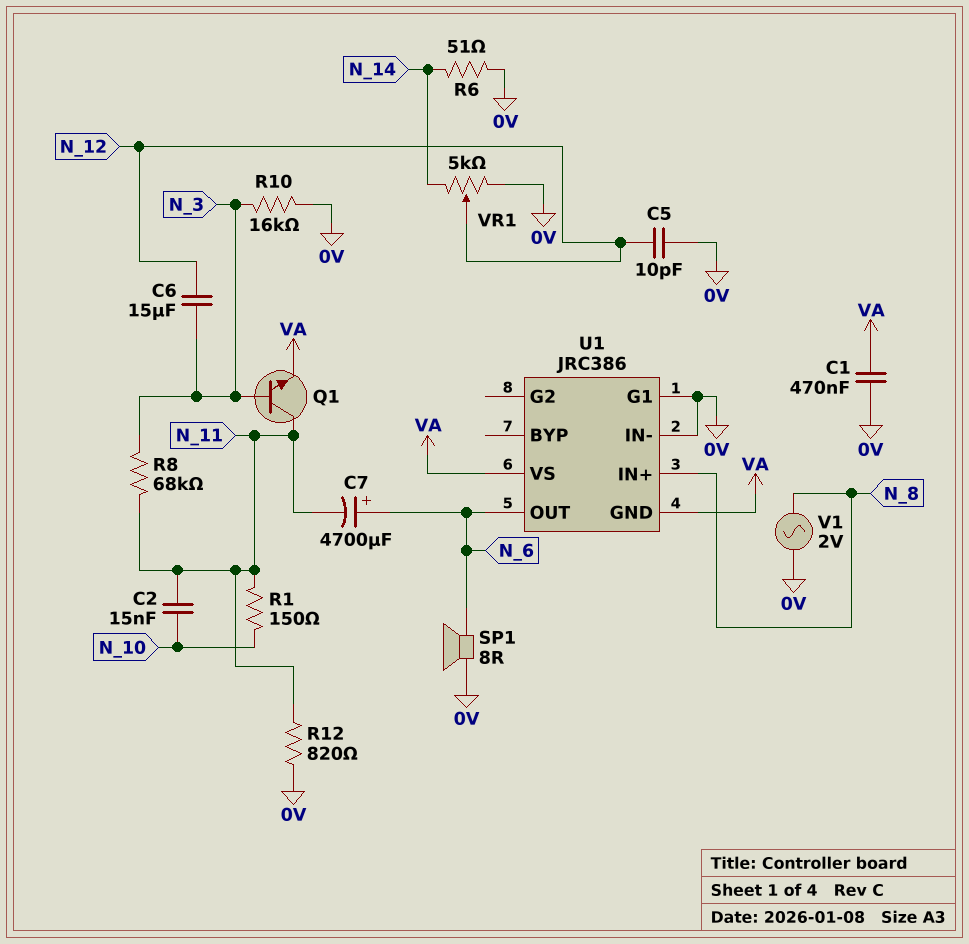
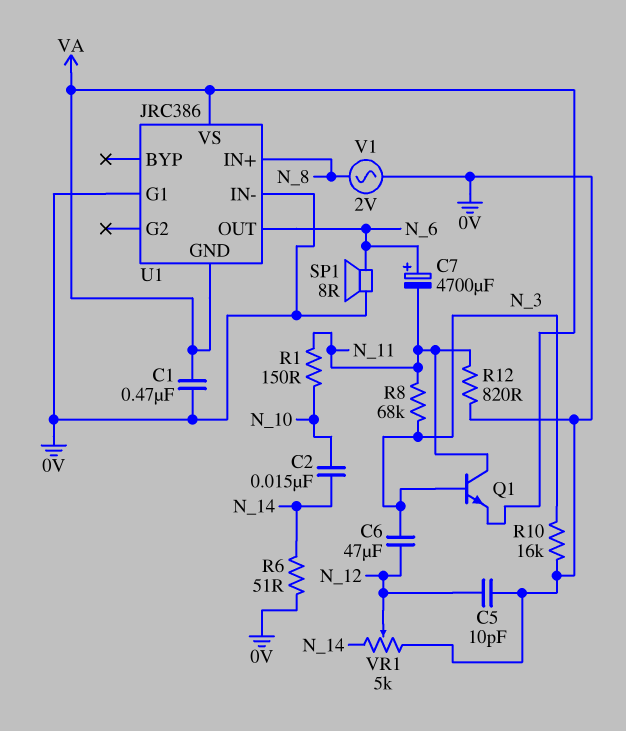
C2: 15nF (N_10, N_11) -> 15nF (N_10, N_14)
C6: 15uF (N_3, N_12) -> 47uF (N_3, N_12)

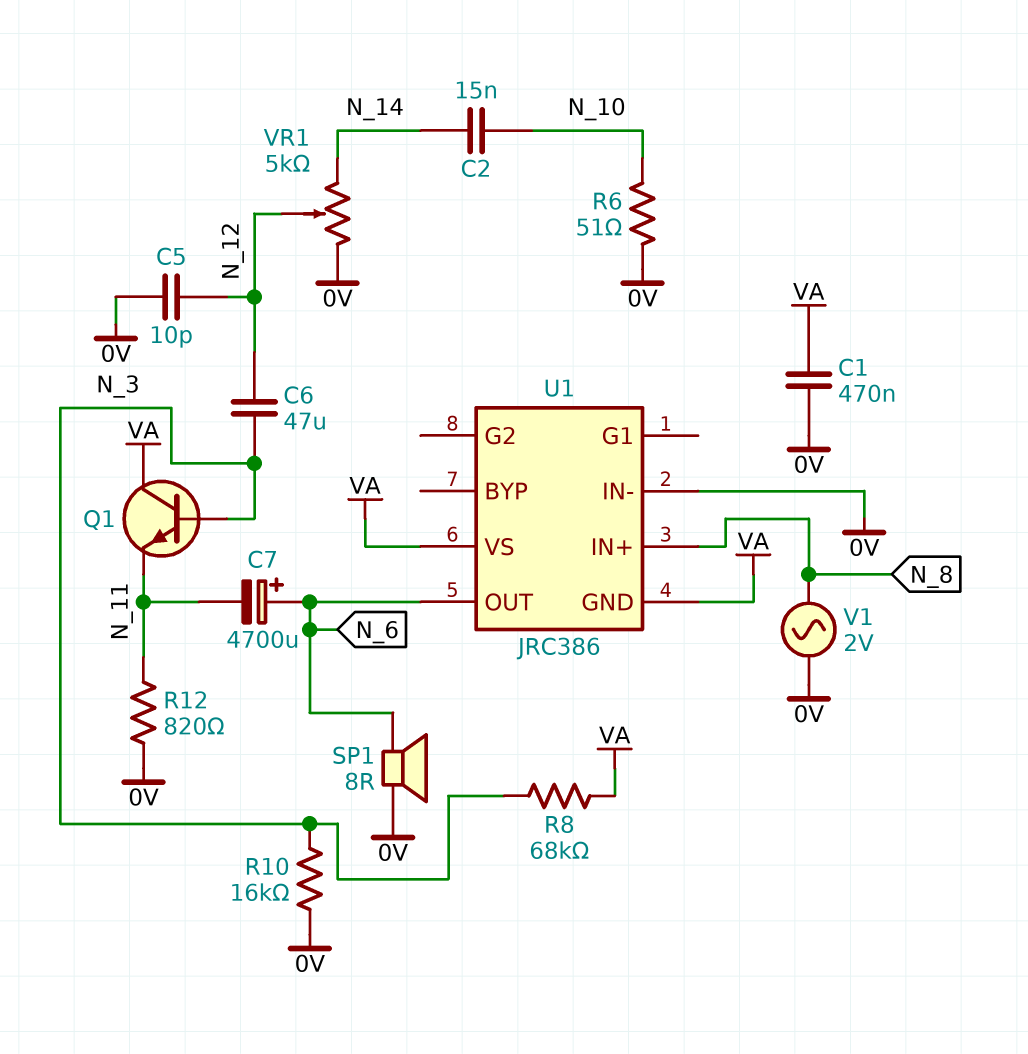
Q1: NPN (B N_3, C N_11, E VA) -> NPN (B N_3, C VA, E N_11)
R1: 150 (N_10, N_11) -> none
R6: 51 (0V, N_14) -> 51 (0V, N_10)
R8: 68k (N_3, N_11) -> 68k (N_3, VA)
U1 pin G1: 0V -> none

